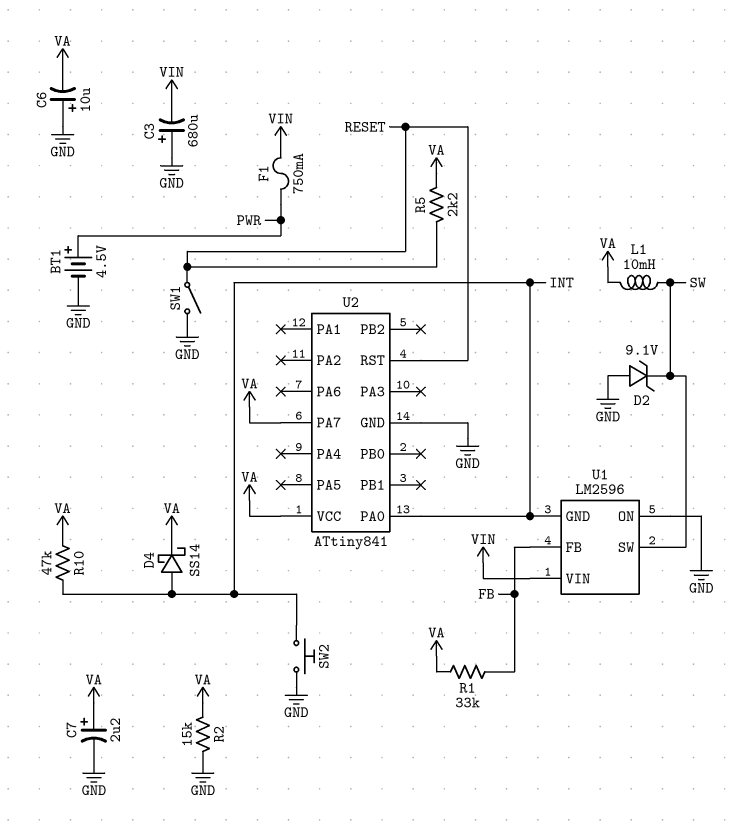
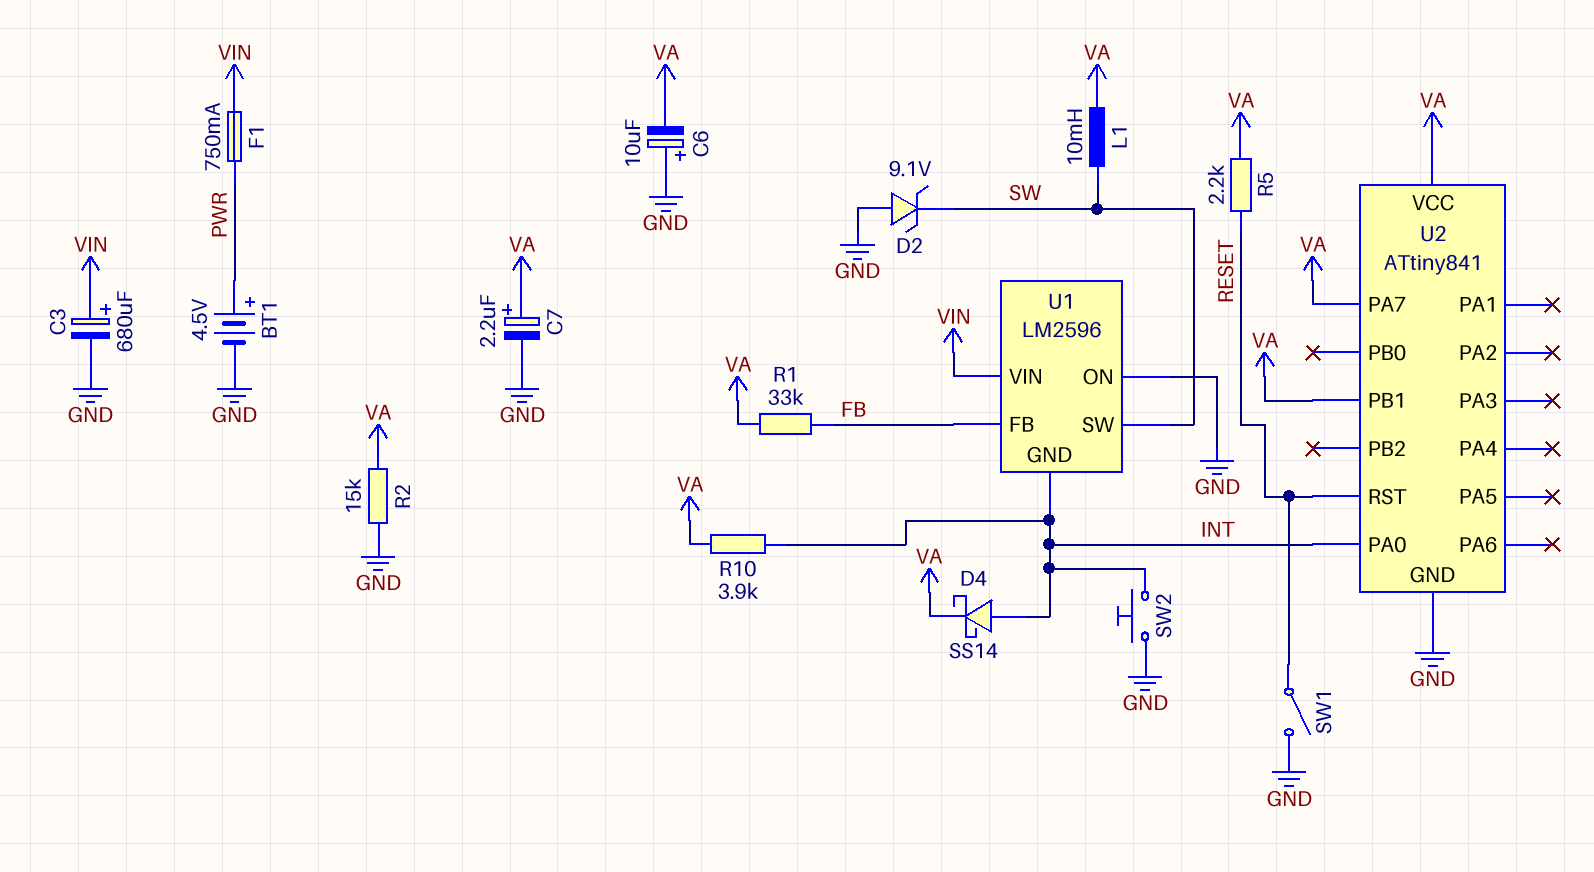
C3: 680uF (plus GND, minus VIN) -> 680uF (plus VIN, minus GND)
R10: 47k (INT, VA) -> 3.9k (INT, VA)
U2 pin PB1: none -> VA

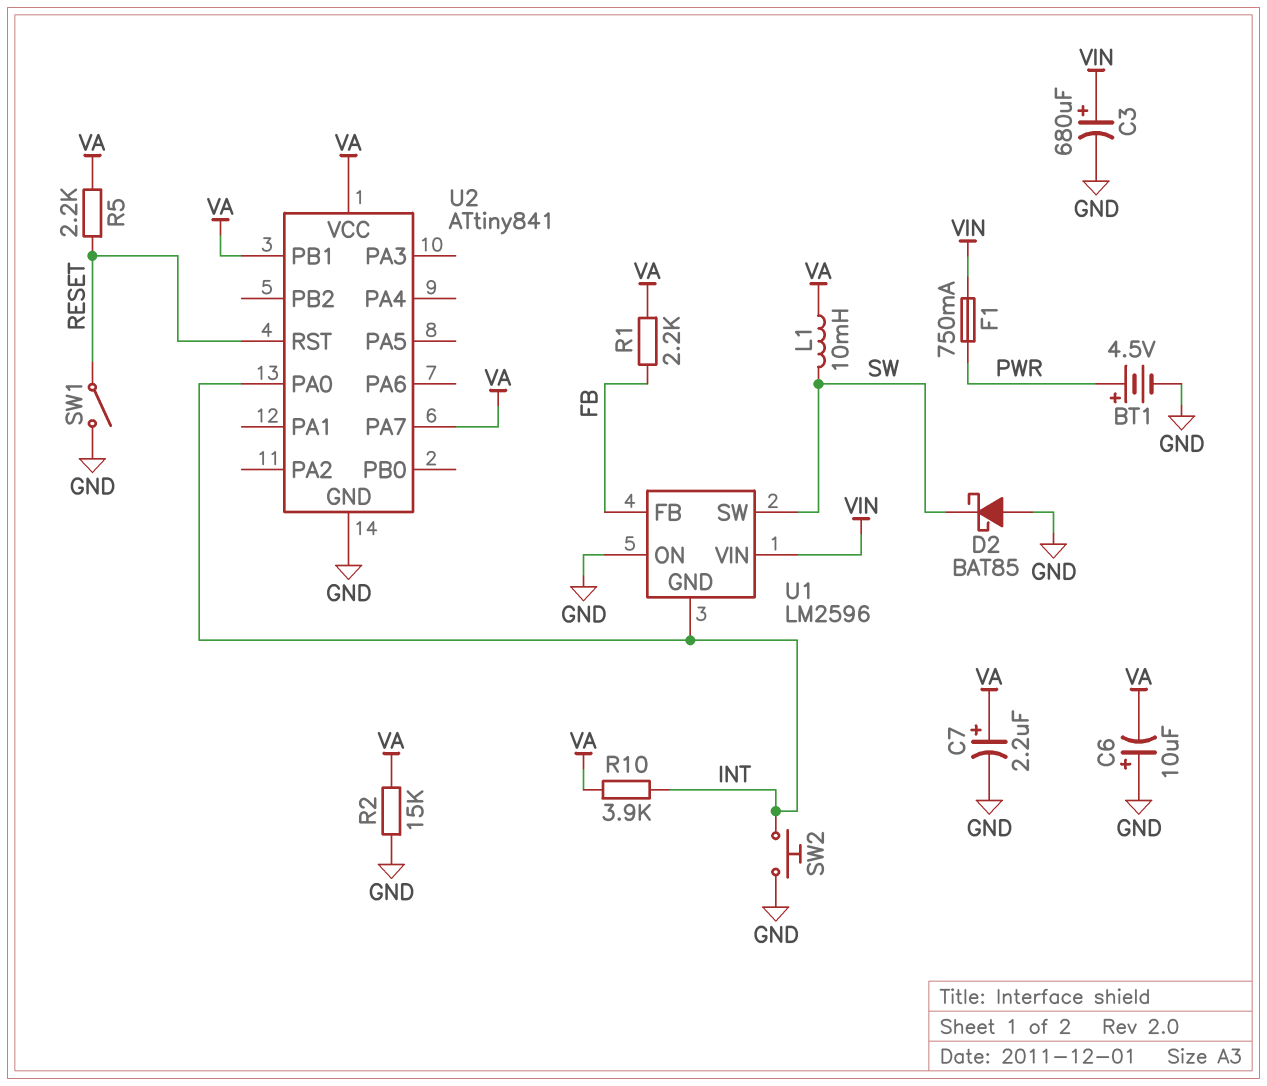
D2: zener 9.1V (A GND, K SW) -> schottky BAT85 (A GND, K SW)
D4: schottky SS14 (A INT, K VA) -> none
R1: 33k (FB, VA) -> 2.2k (FB, VA)

